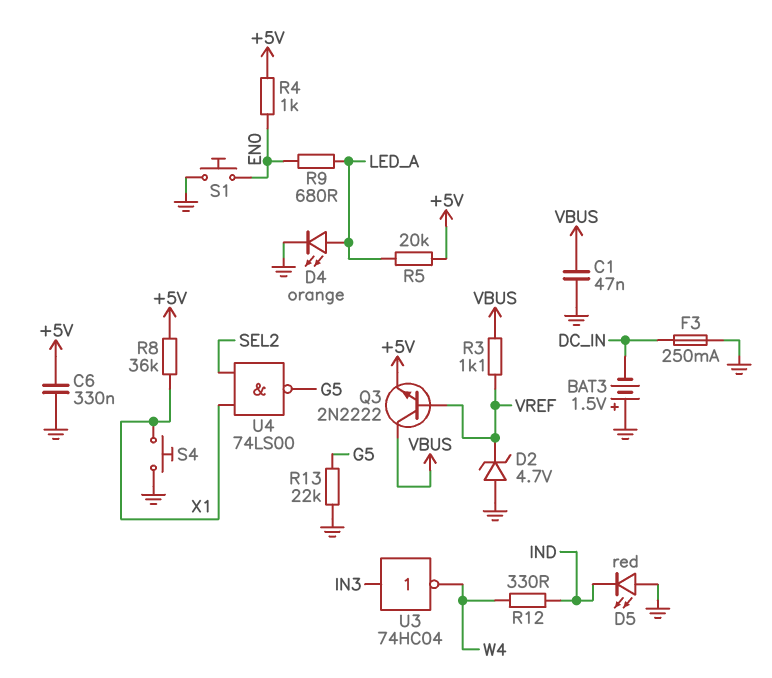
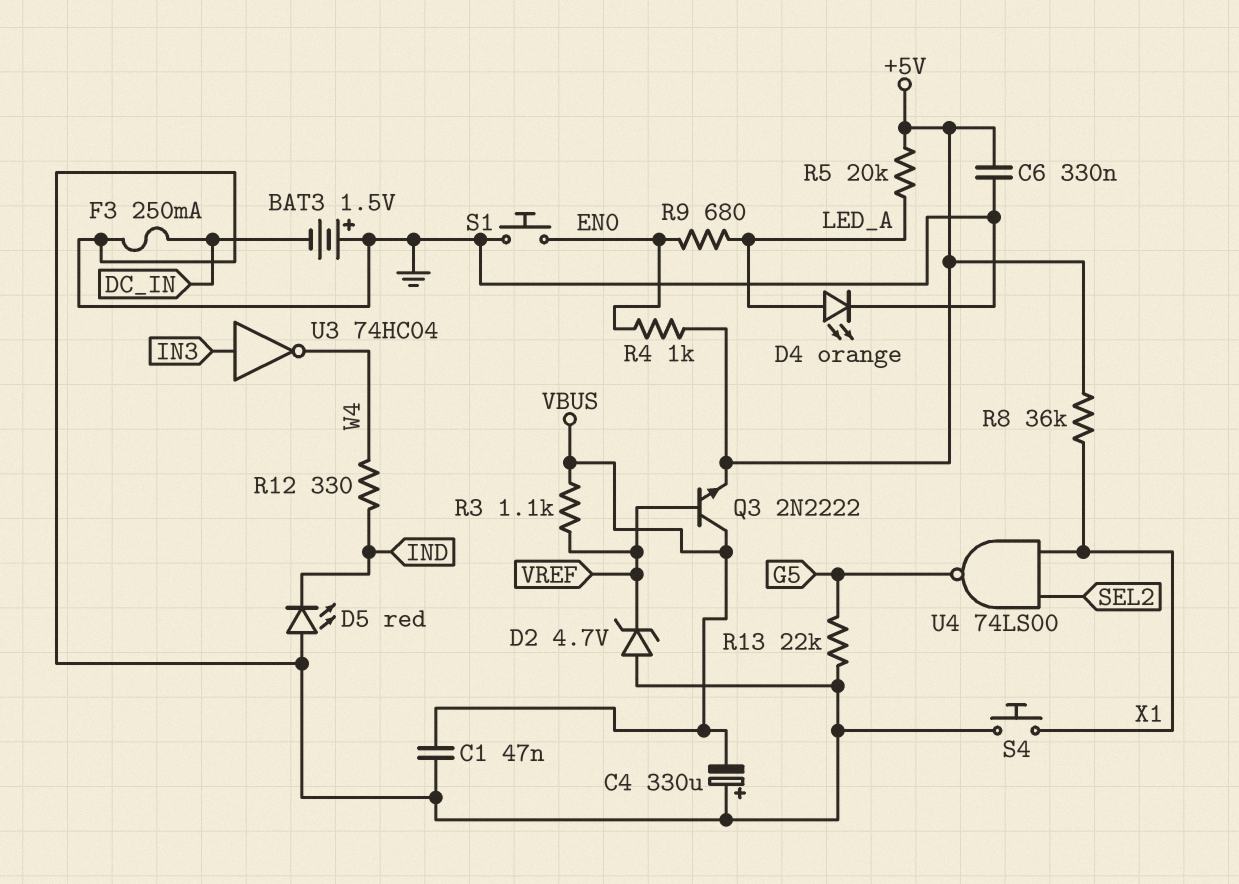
C4: none -> 330uF (plus GND, minus VBUS)

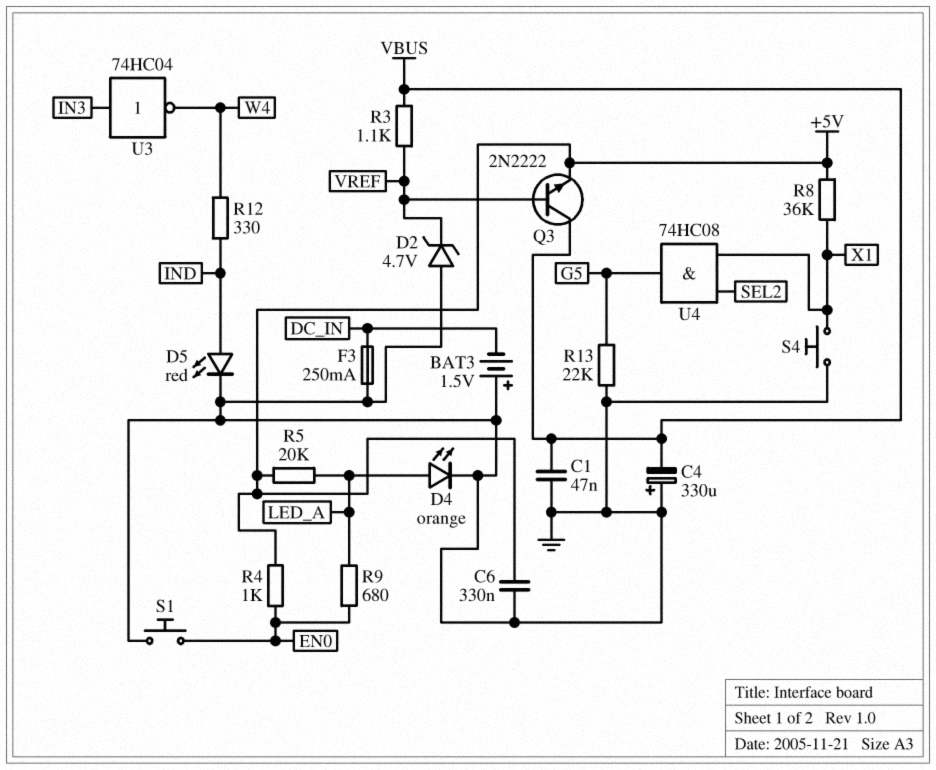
D5: LED red (A GND, K IND) -> LED red (A IND, K GND)
U4: NAND 74LS00 (in SEL2, in X1, out G5) -> AND 74HC08 (in SEL2, in X1, out G5)

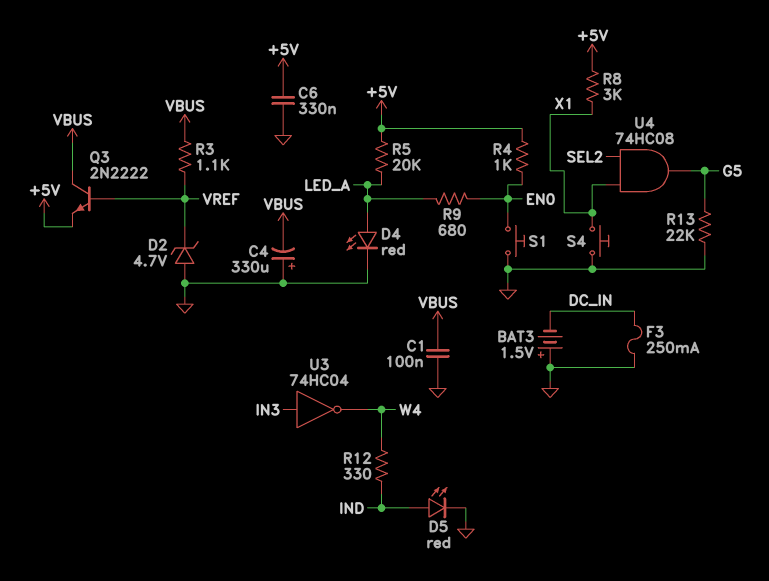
C1: 47nF (GND, VBUS) -> 100nF (GND, VBUS)
D4: LED orange (A LED_A, K GND) -> LED red (A LED_A, K GND)
R8: 36k (+5V, X1) -> 3k (+5V, X1)

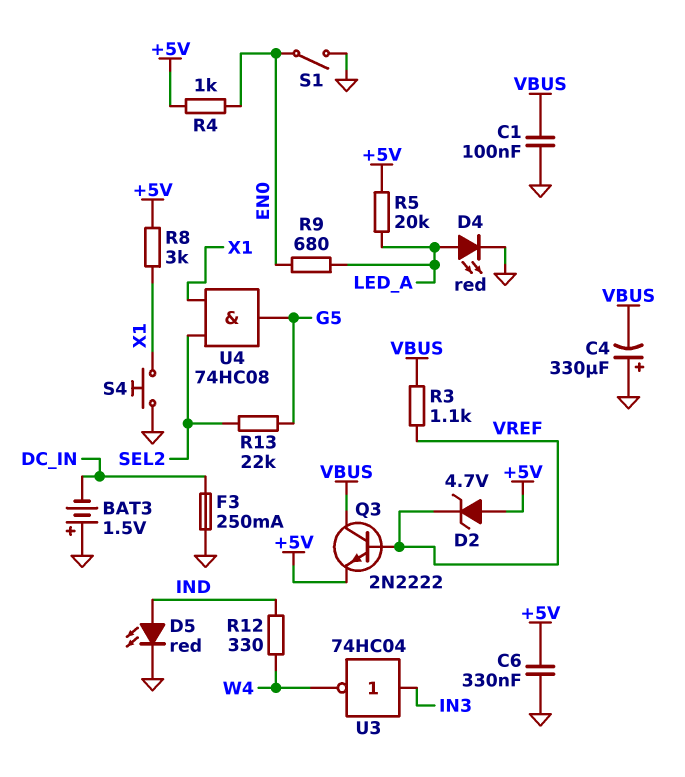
D2: zener 4.7V (A GND, K VREF) -> zener 4.7V (A +5V, K VREF)
R13: 22k (G5, GND) -> 22k (G5, SEL2)
S1: button (EN0, GND) -> switch (EN0, GND)

